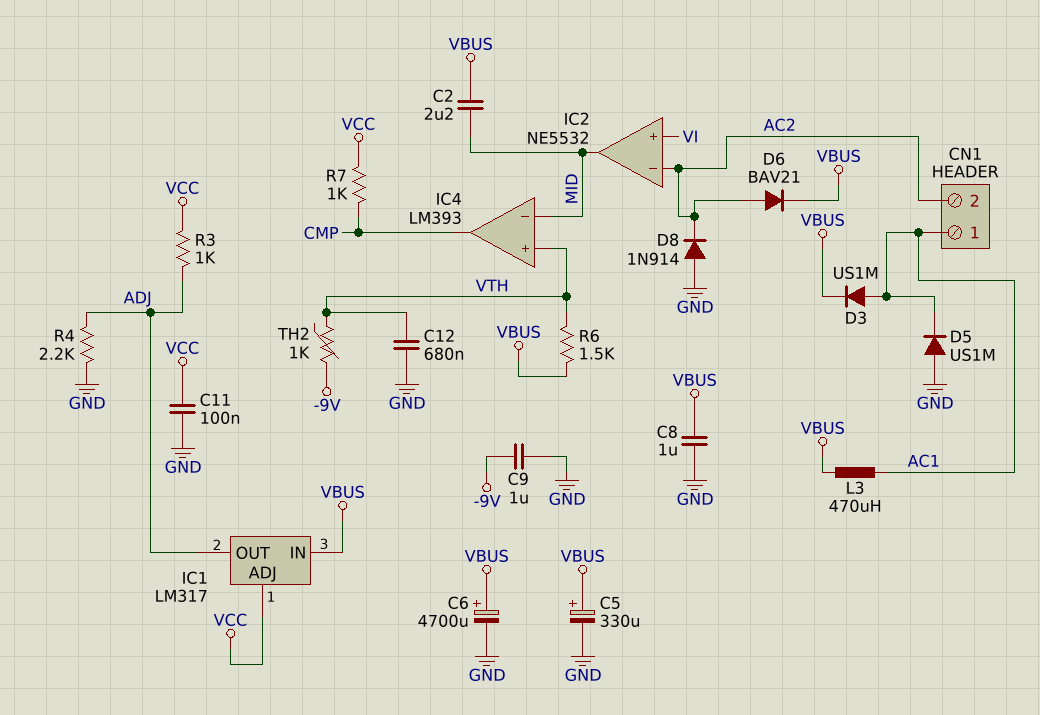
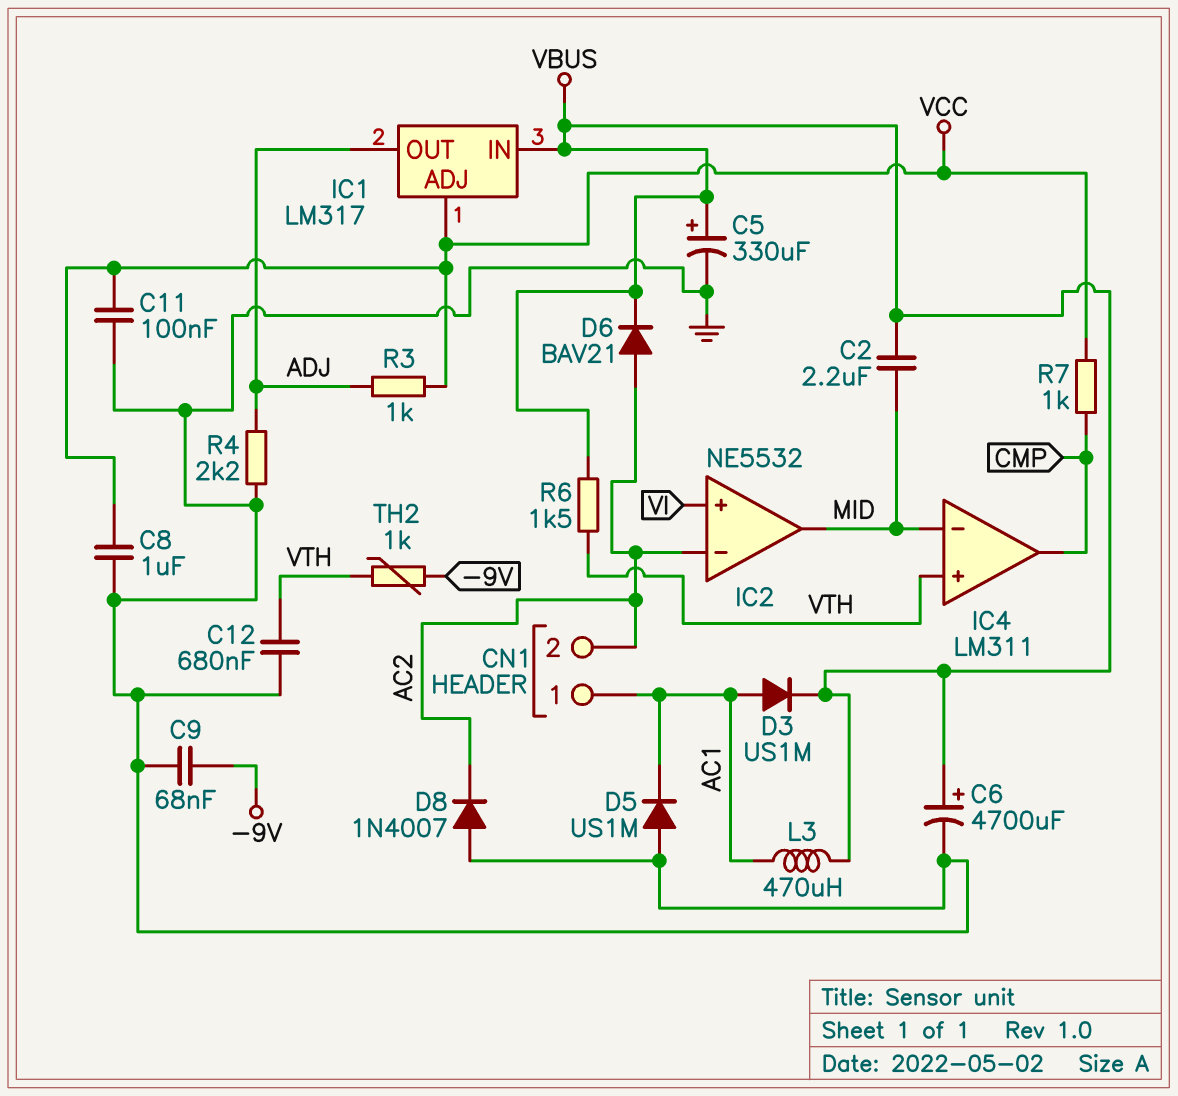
C8: 1uF (GND, VBUS) -> 1uF (GND, VCC)
C9: 1uF (-9V, GND) -> 68nF (-9V, GND)
D8: diode 1N914 (A GND, K AC2) -> diode 1N4007 (A GND, K AC2)
IC4: LM393 -> LM311

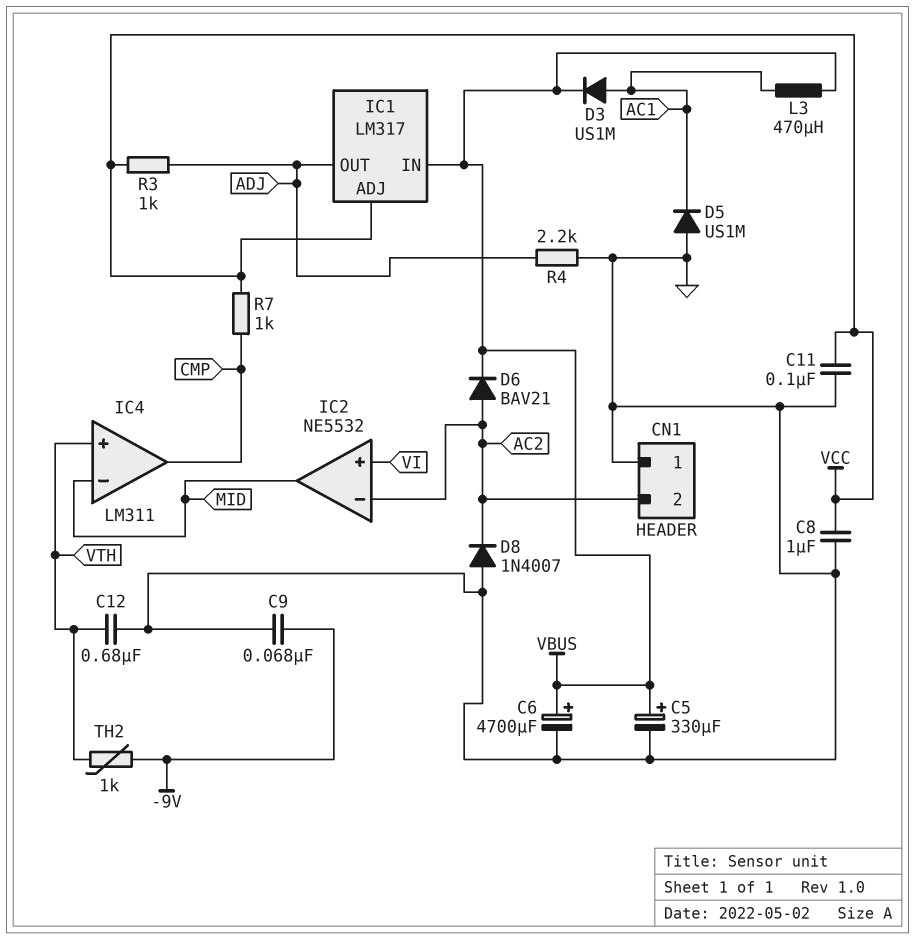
C2: 2.2uF (MID, VBUS) -> none
CN1 pin 1: AC1 -> GND
R6: 1.5k (VBUS, VTH) -> none

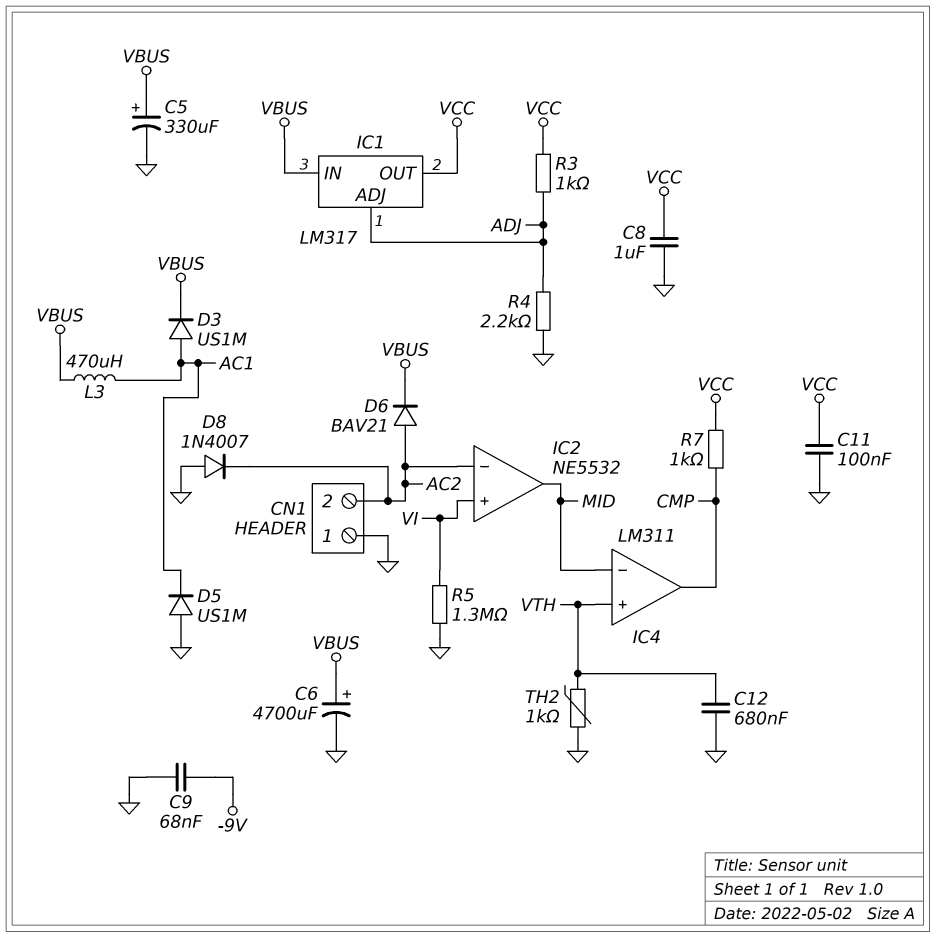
IC1 pin ADJ: VCC -> ADJ
IC1 pin OUT: ADJ -> VCC
R5: none -> 1.3M (GND, VI)
TH2: 1k (-9V, VTH) -> 1k (GND, VTH)

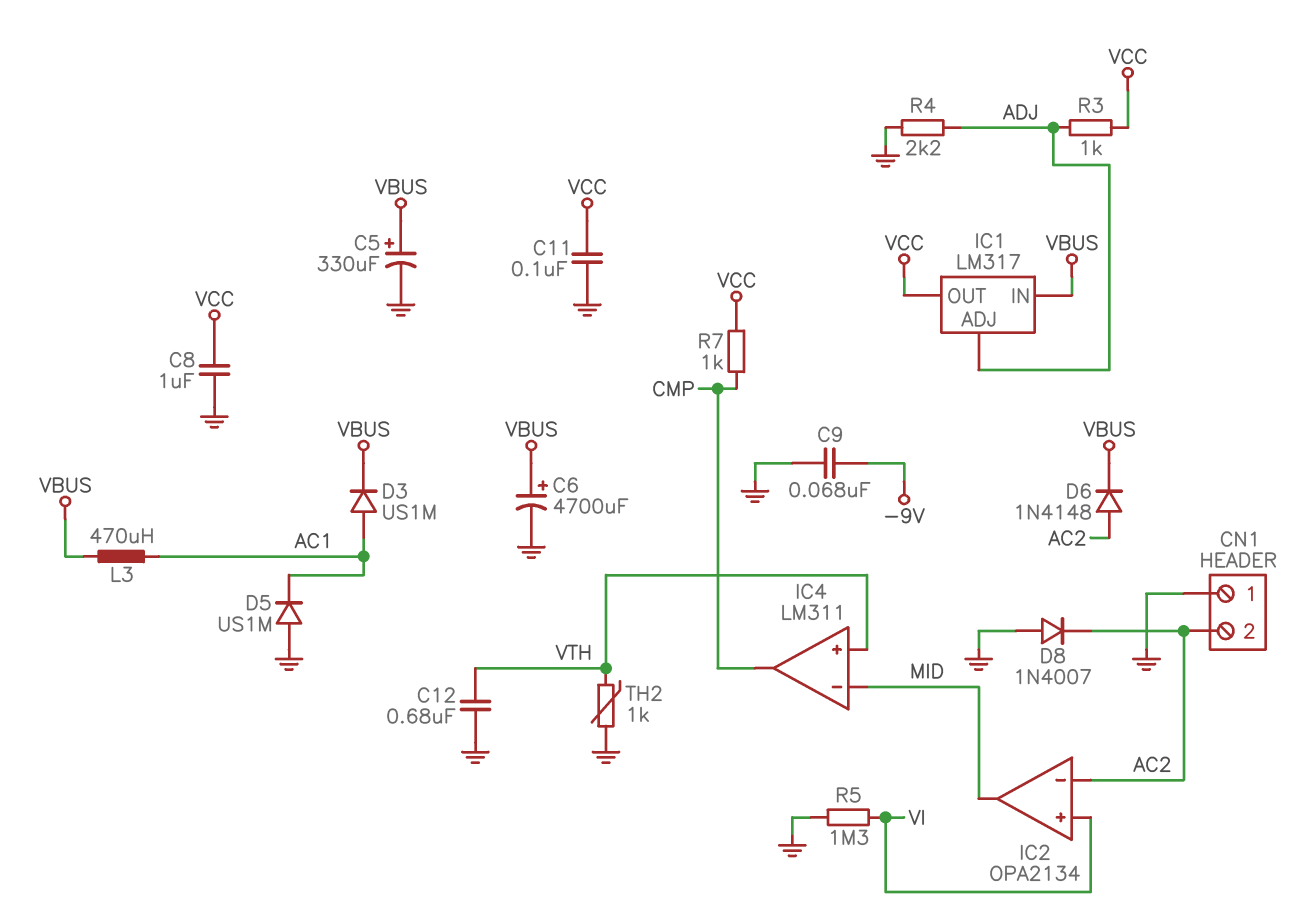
D6: diode BAV21 (A AC2, K VBUS) -> diode 1N4148 (A AC2, K VBUS)
IC2: NE5532 -> OPA2134

